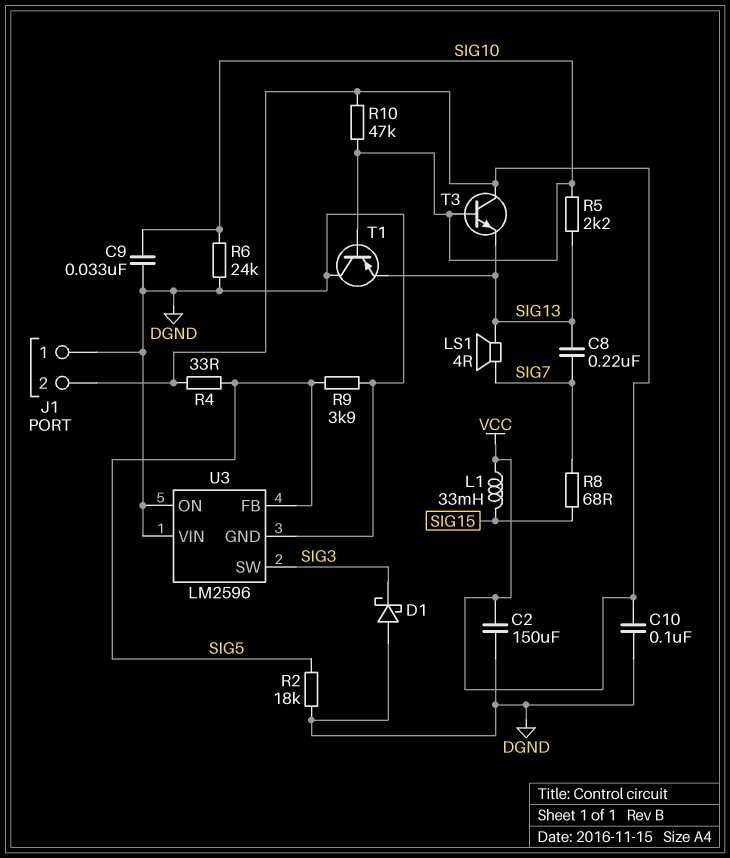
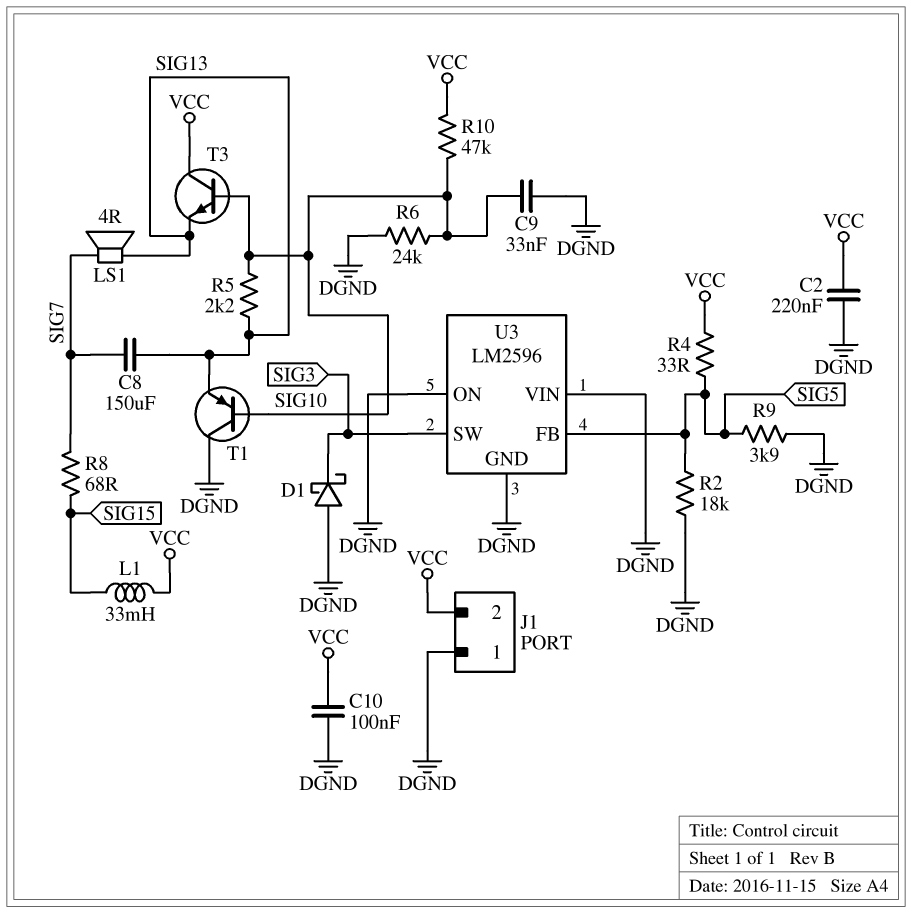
C2: 150uF (DGND, VCC) -> 220nF (DGND, VCC)
C8: 220nF (SIG7, SIG13) -> 150uF (SIG7, SIG13)

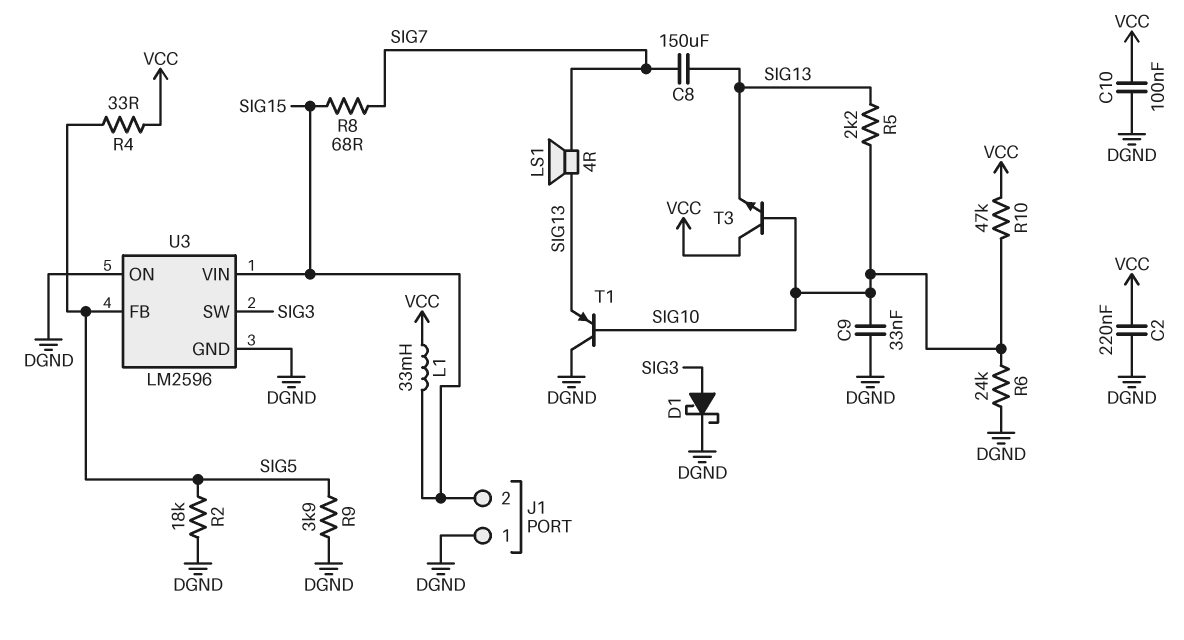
D1: schottky (A DGND, K SIG3) -> schottky (A SIG3, K DGND)
J1 pin 2: VCC -> SIG15
U3 pin VIN: DGND -> SIG15

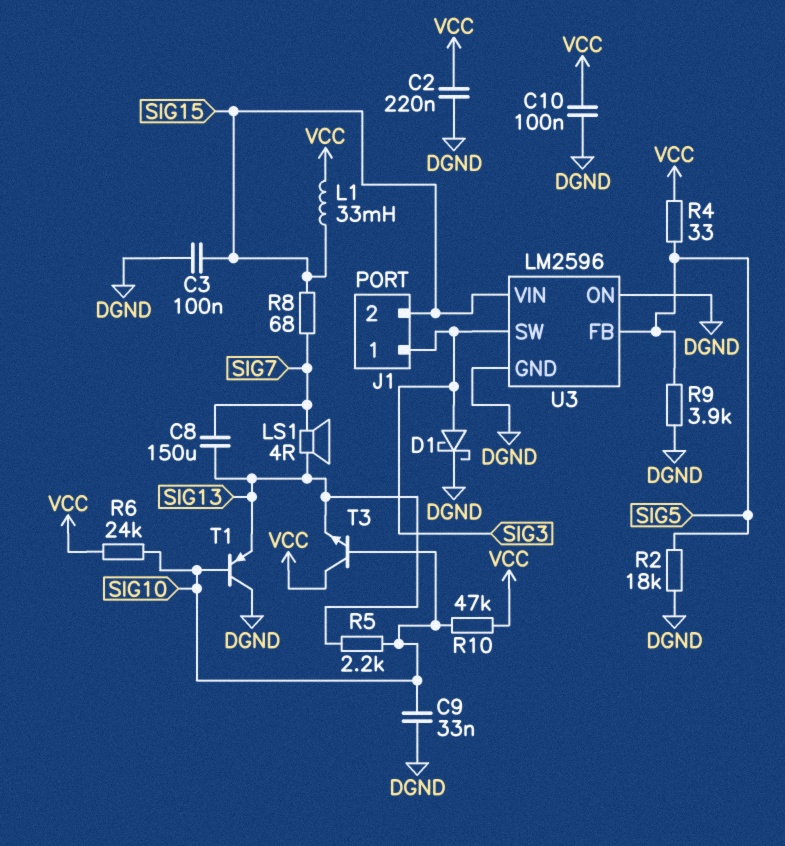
C3: none -> 100nF (DGND, SIG15)
J1 pin 1: DGND -> SIG3
R6: 24k (DGND, SIG10) -> 24k (SIG10, VCC)

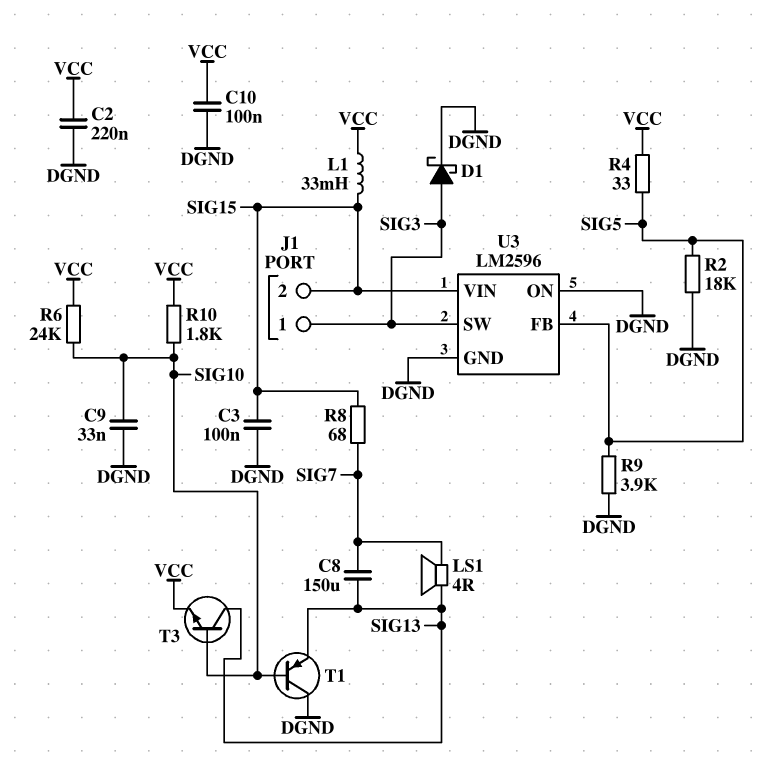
R5: 2.2k (SIG10, SIG13) -> none
R10: 47k (SIG10, VCC) -> 1.8k (SIG10, VCC)
T3: NPN (B SIG10, C VCC, E SIG13) -> NPN (B SIG10, C SIG13, E VCC)

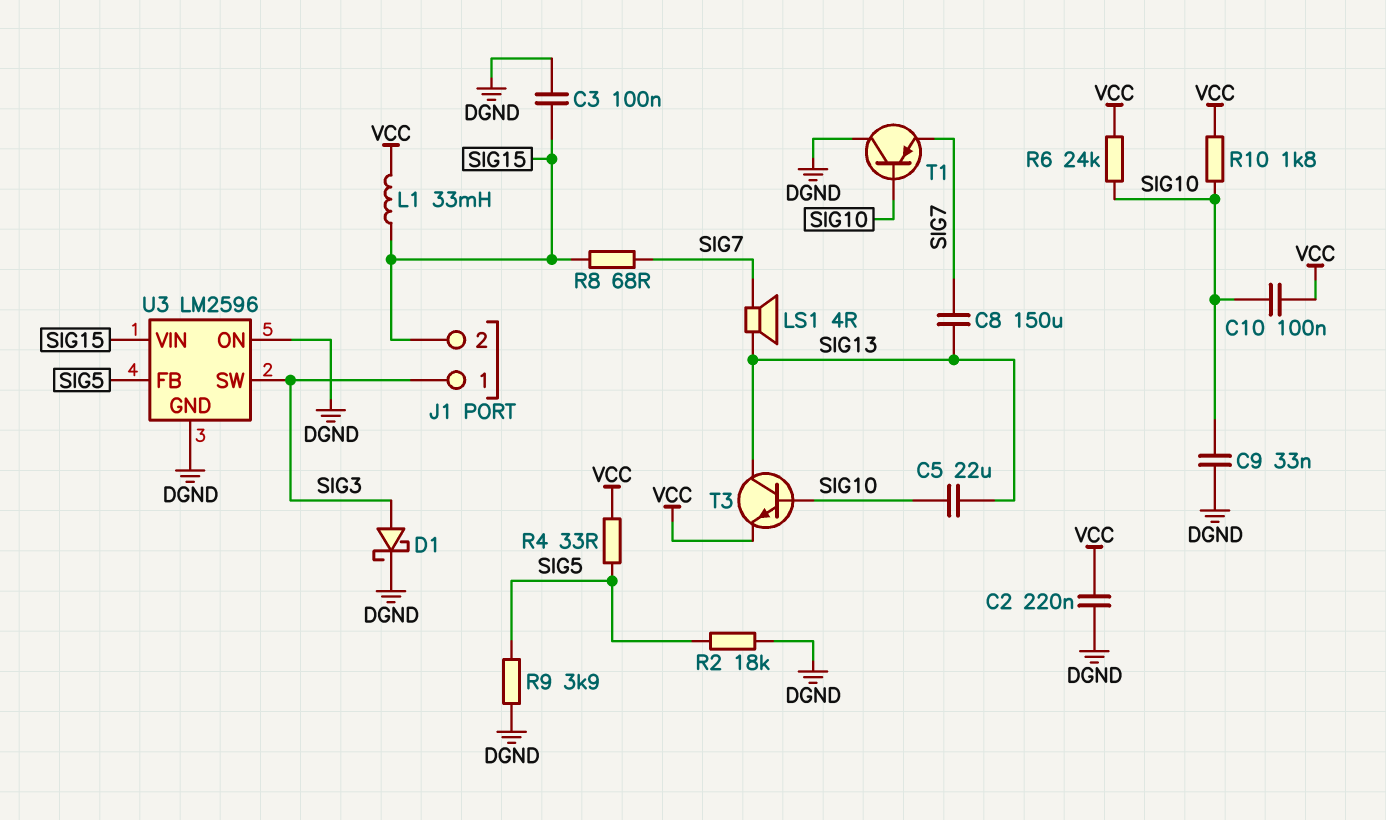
C5: none -> 22uF (SIG10, SIG13)
C10: 100nF (DGND, VCC) -> 100nF (SIG10, VCC)
T1: PNP (B SIG10, C DGND, E SIG13) -> PNP (B SIG10, C DGND, E SIG7)

